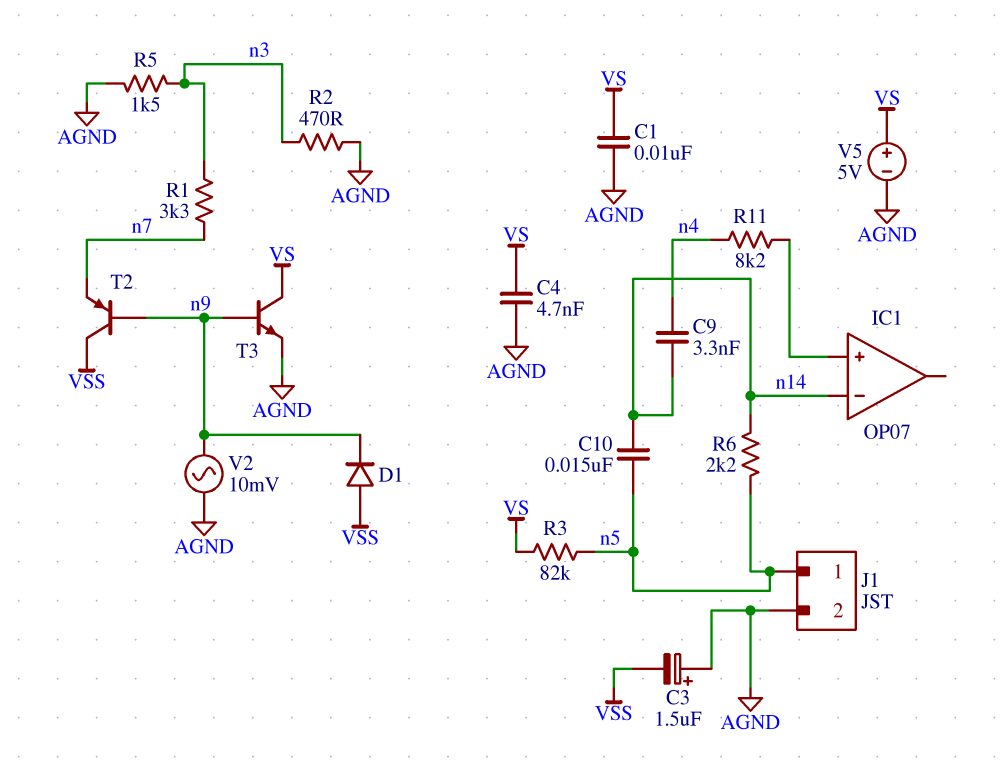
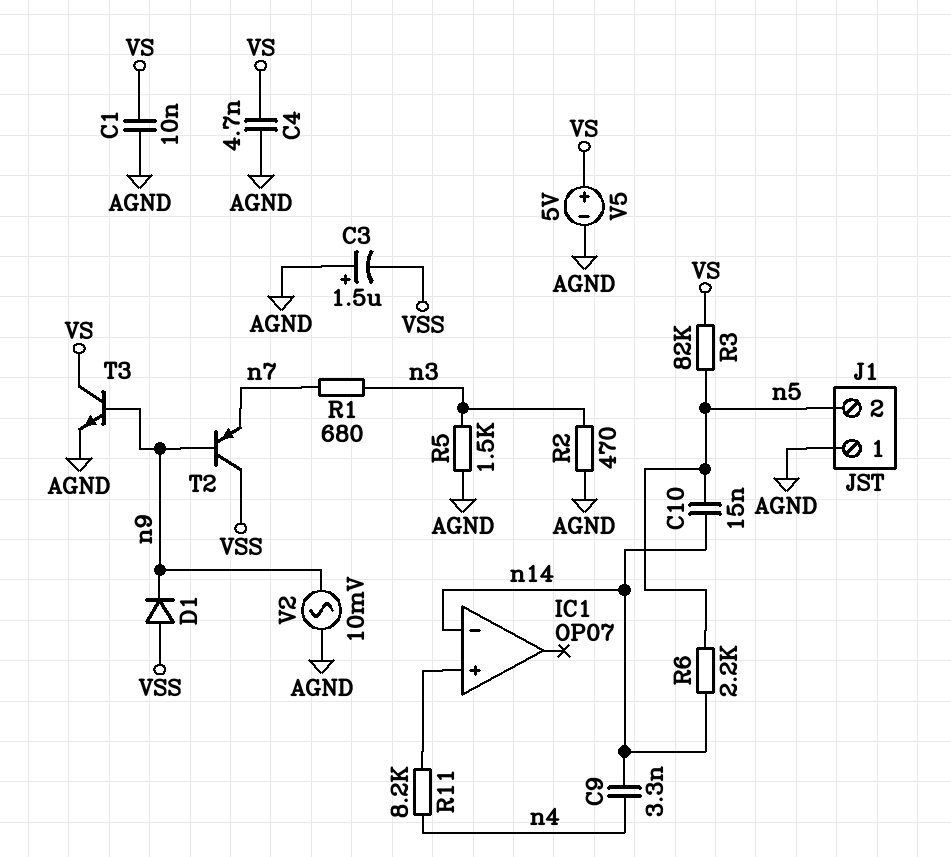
J1 pin 1: n5 -> AGND
J1 pin 2: AGND -> n5
R1: 3.3k (n3, n7) -> 680 (n3, n7)

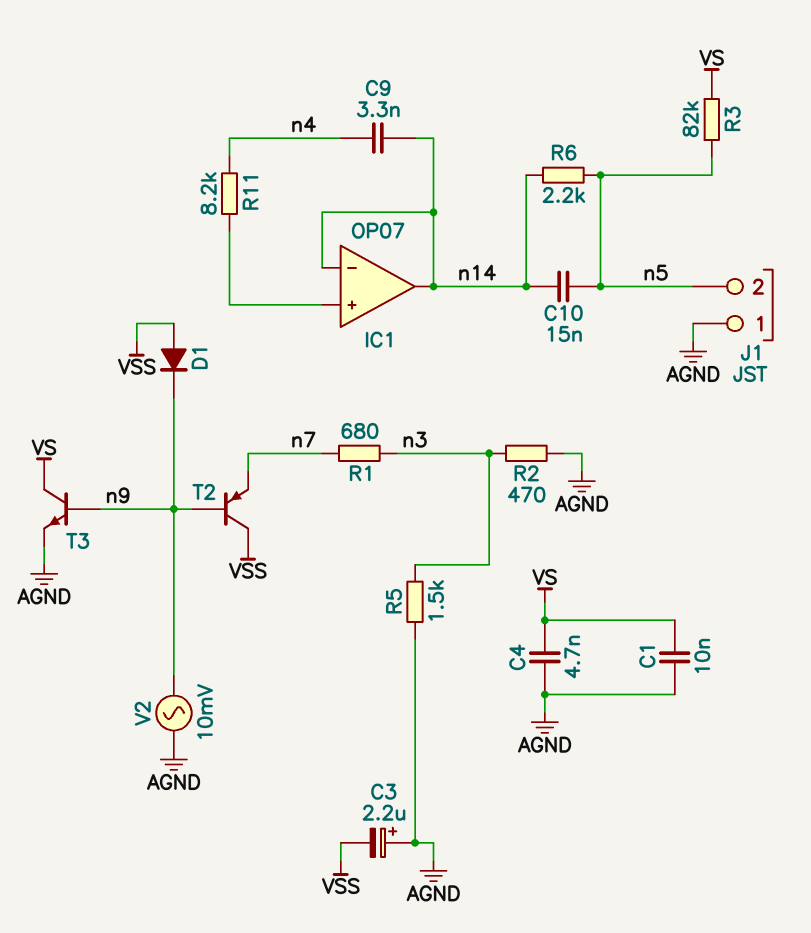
C3: 1.5uF (plus AGND, minus VSS) -> 2.2uF (plus AGND, minus VSS)
IC1 pin out: none -> n14
V5: 5V (plus VS, minus AGND) -> none

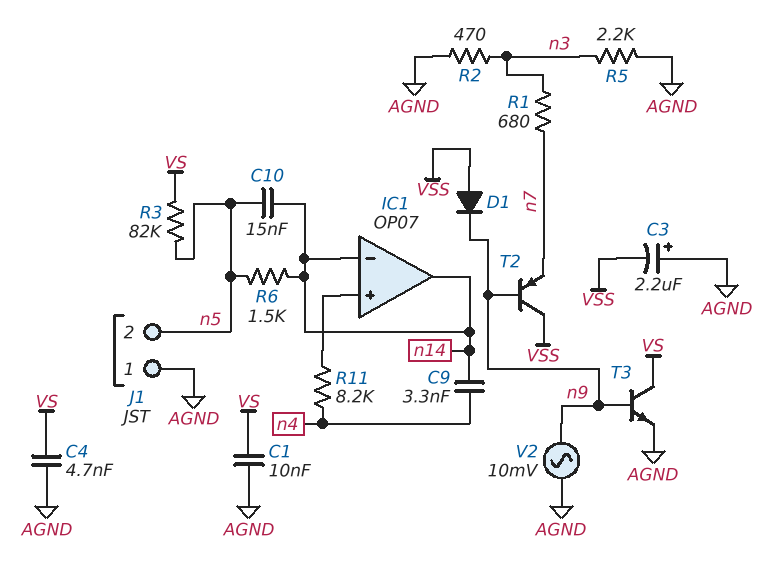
R5: 1.5k (AGND, n3) -> 2.2k (AGND, n3)
R6: 2.2k (n5, n14) -> 1.5k (n5, n14)

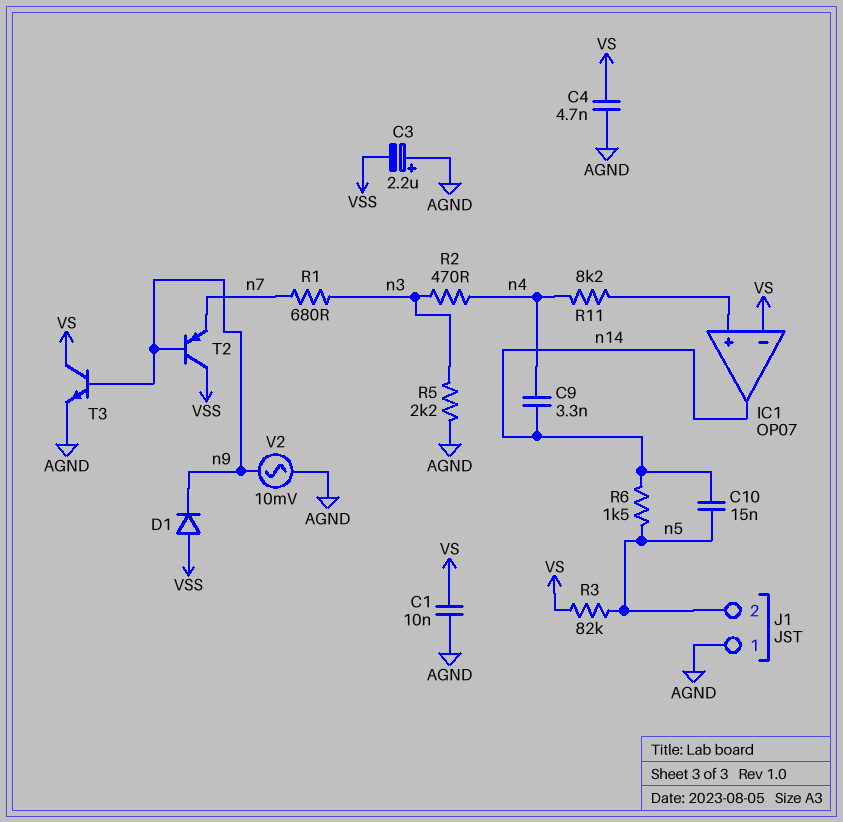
IC1 pin in-: n14 -> VS
R2: 470 (AGND, n3) -> 470 (n3, n4)

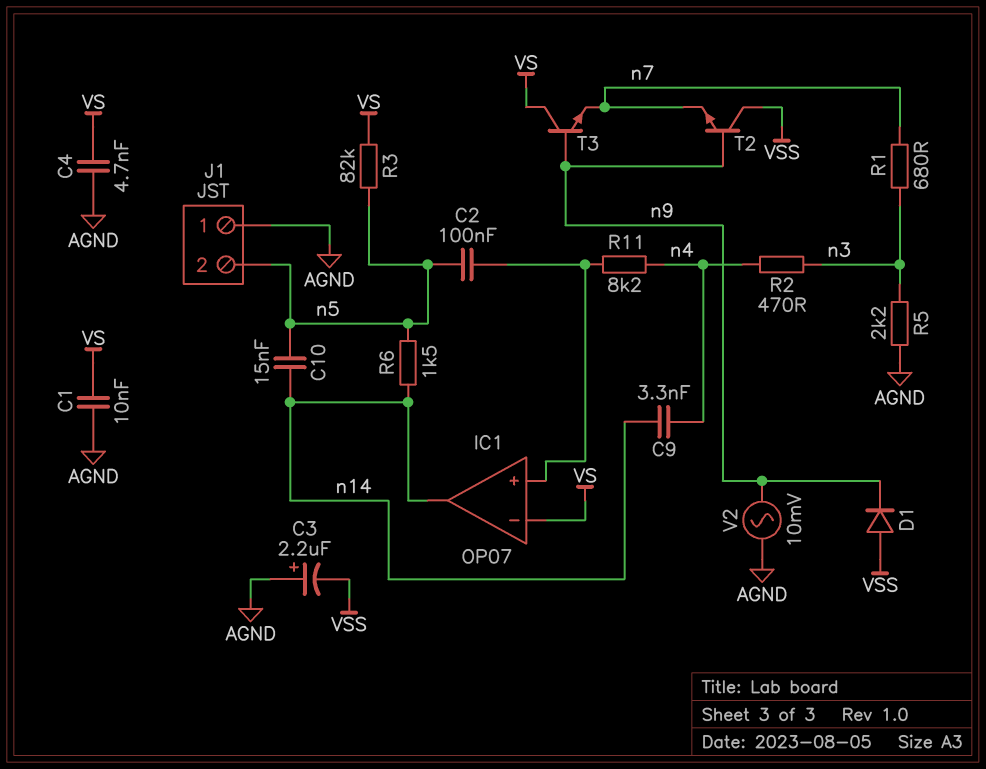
C2: none -> 100nF (IC1/in+, n5)
T2: PNP (B n9, C VSS, E n7) -> NPN (B n9, C VSS, E n7)
T3: NPN (B n9, C VS, E AGND) -> NPN (B n9, C VS, E n7)

